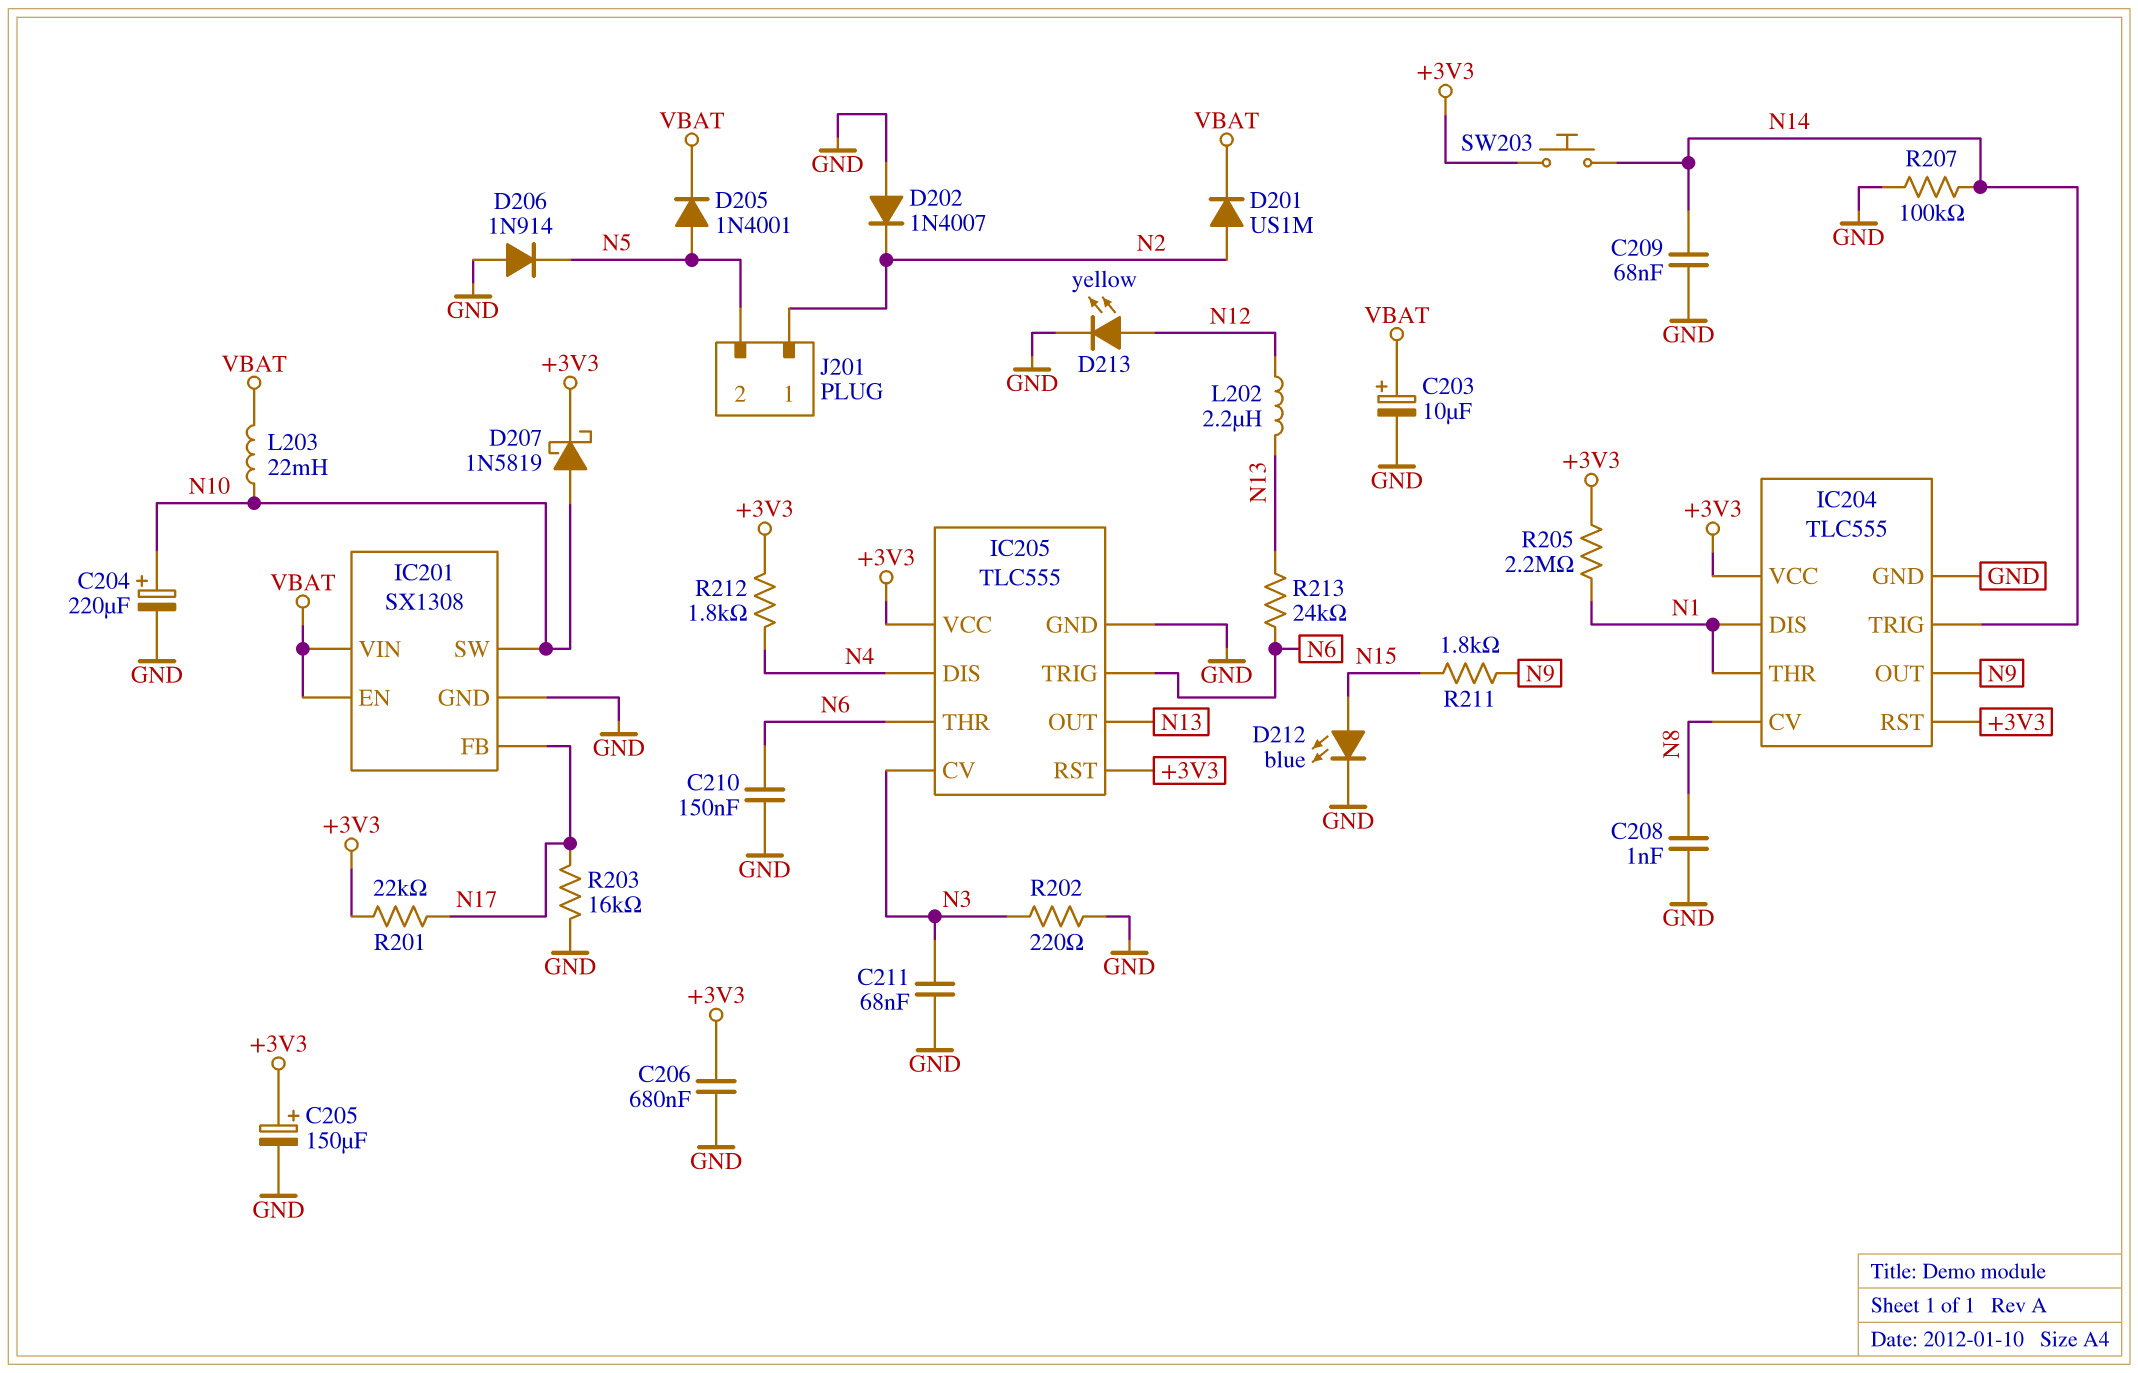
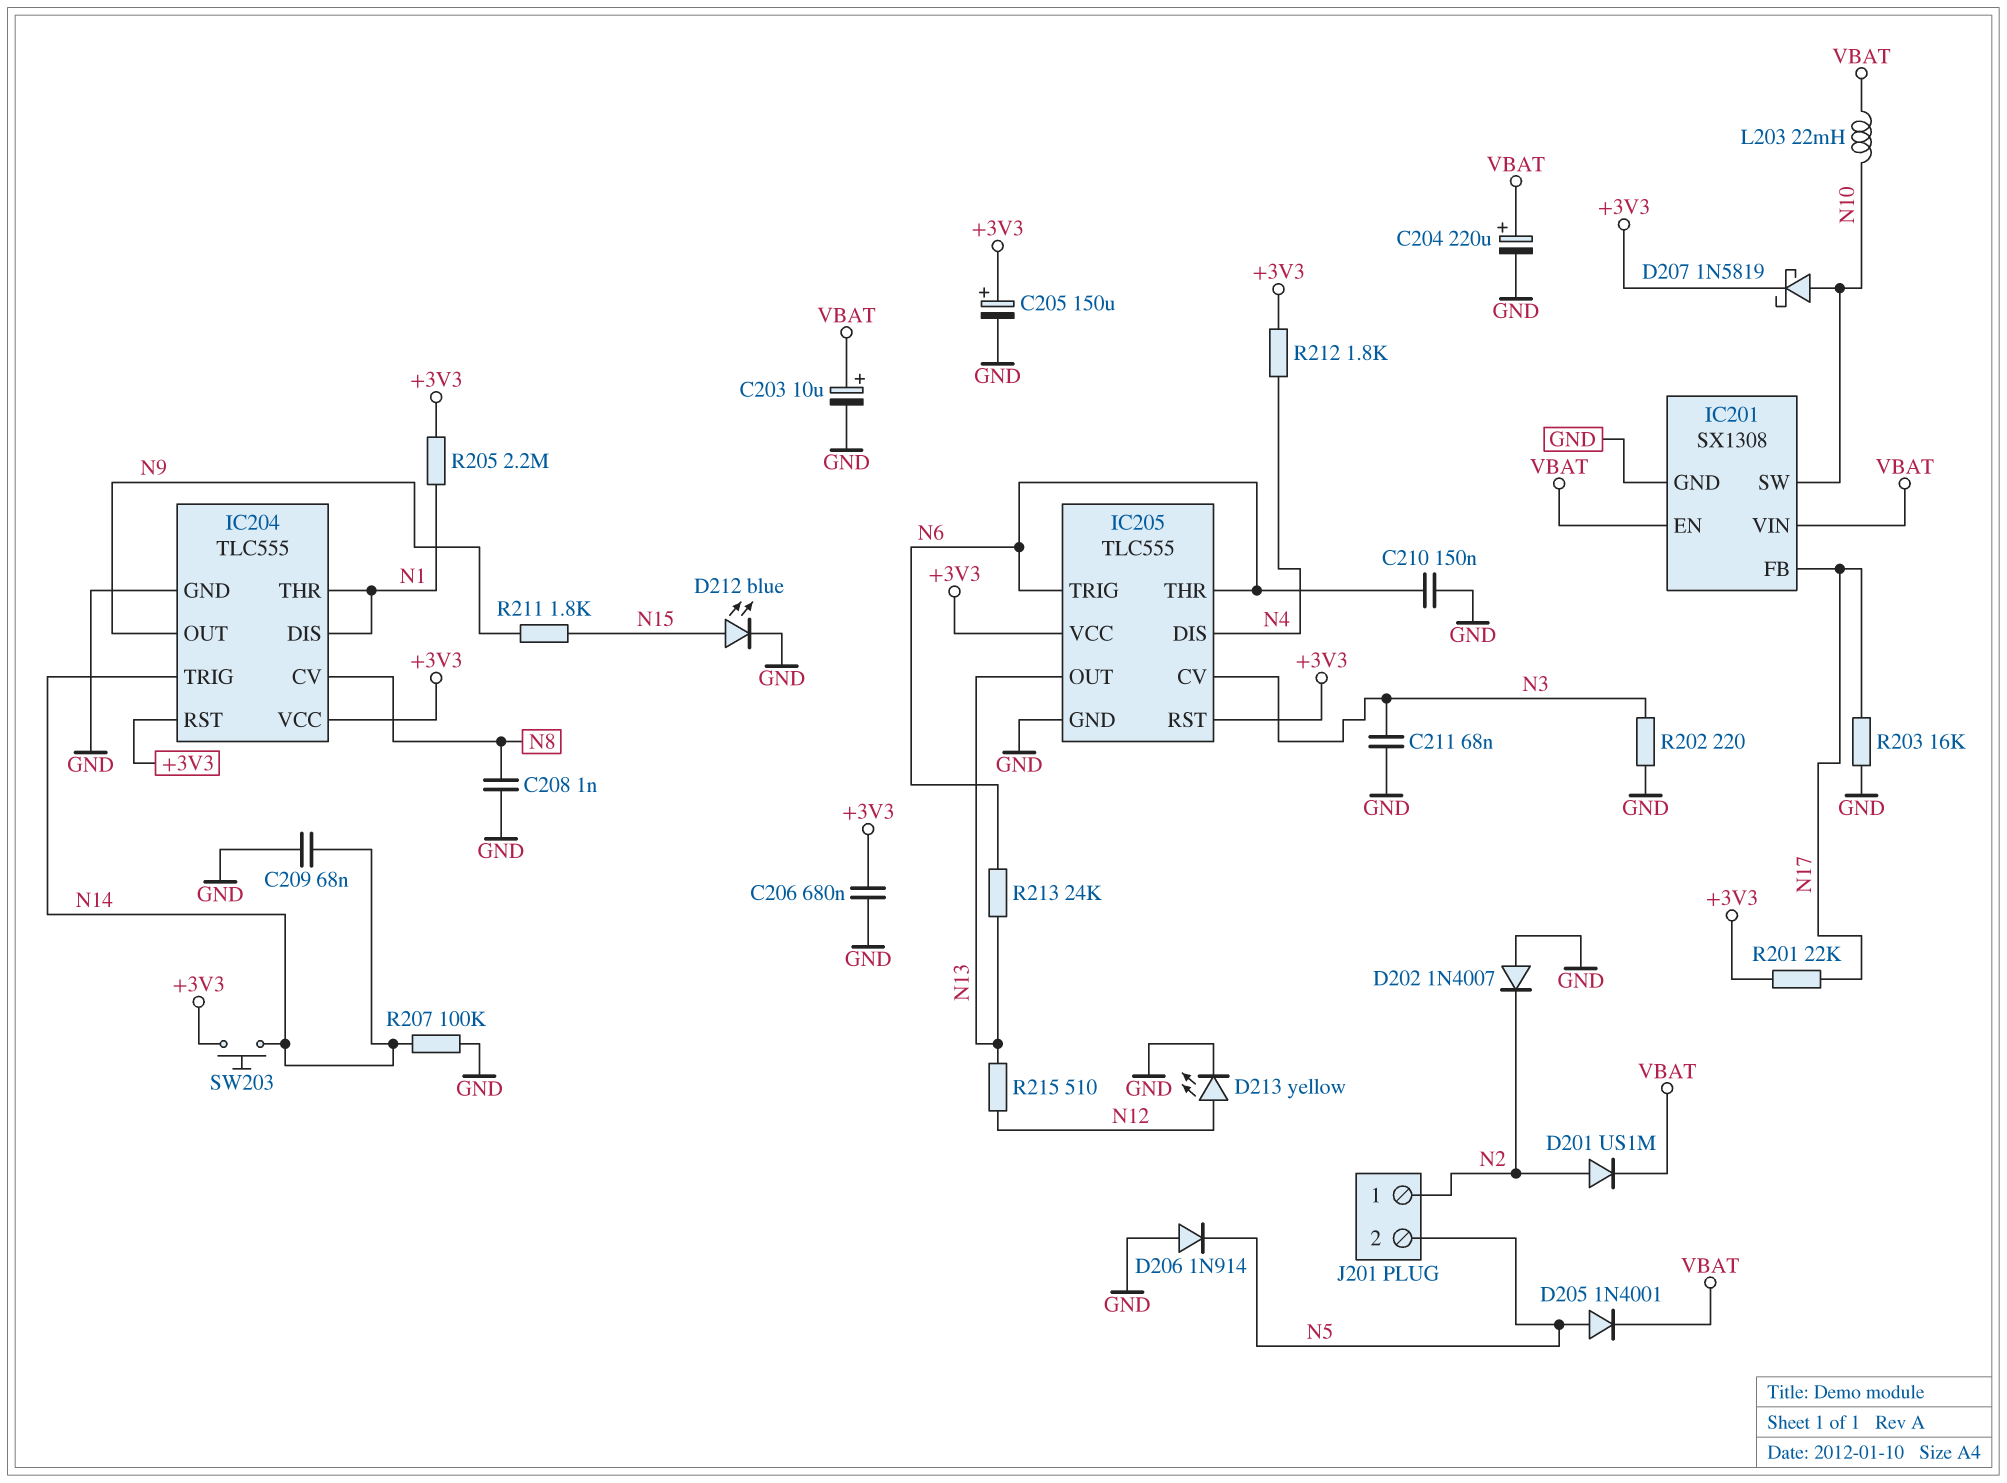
C204: 220uF (plus N10, minus GND) -> 220uF (plus VBAT, minus GND)
L202: 2.2uH (N12, N13) -> none
R215: none -> 510 (N12, N13)

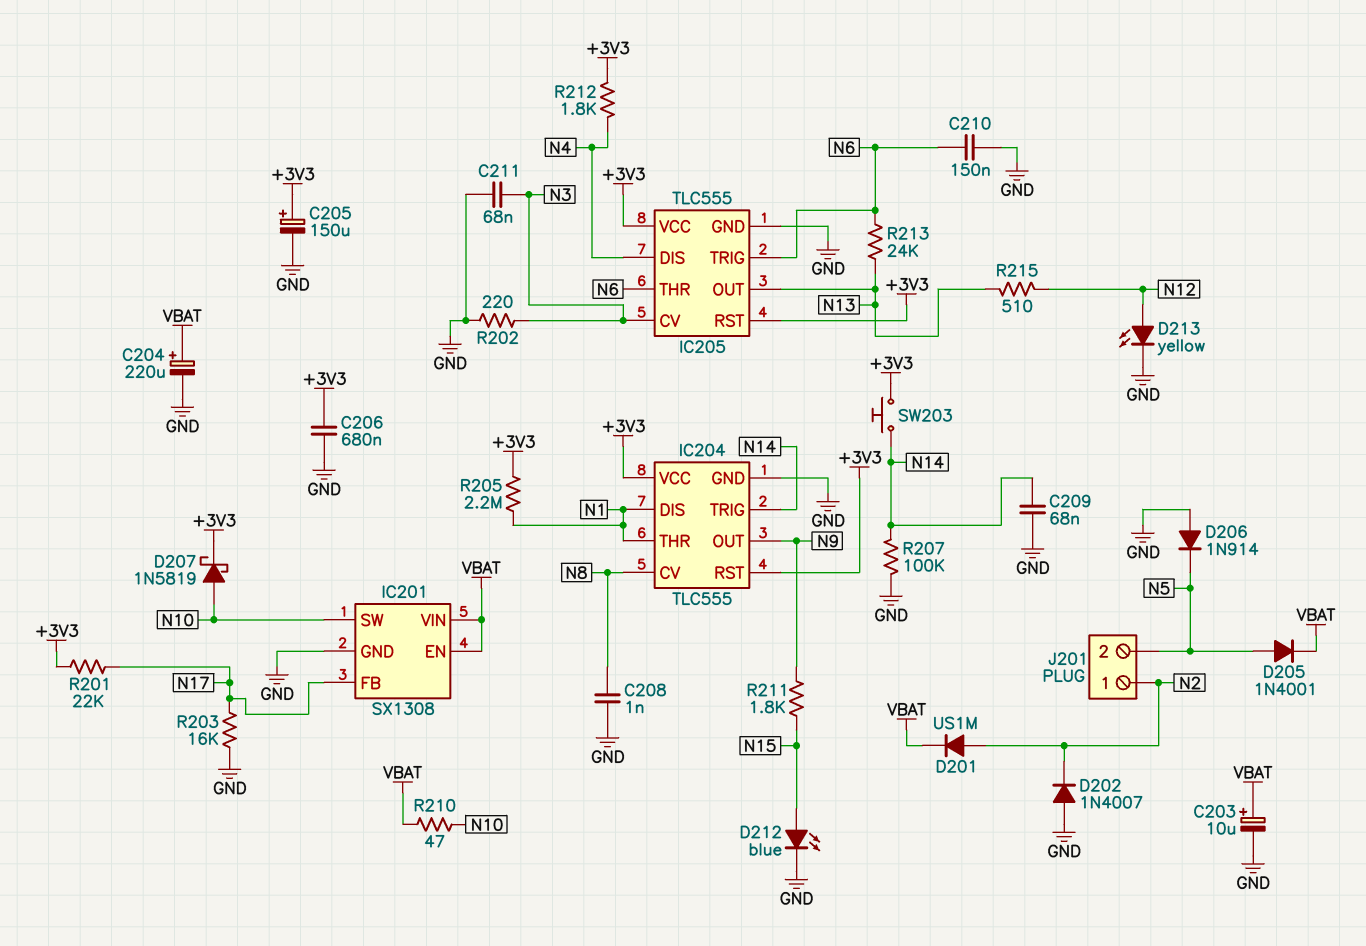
L203: 22mH (N10, VBAT) -> none
R210: none -> 47 (N10, VBAT)

